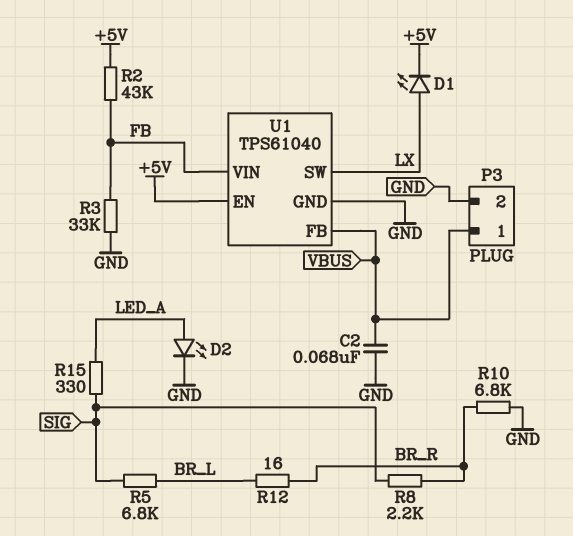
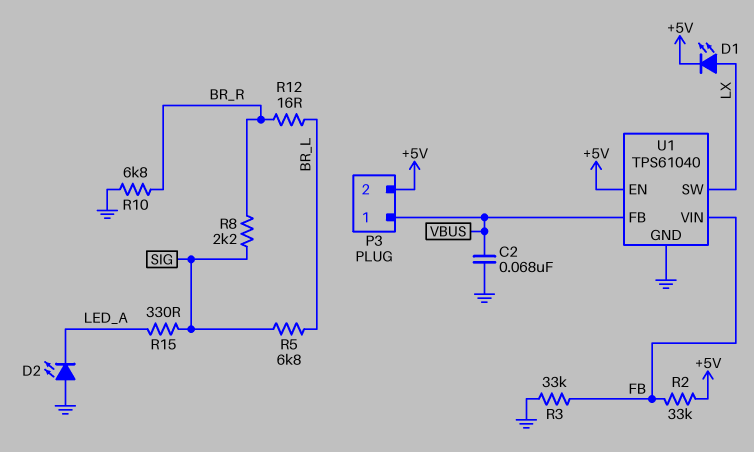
D2: LED (A LED_A, K GND) -> LED (A GND, K LED_A)
P3 pin 2: GND -> +5V
R2: 43k (+5V, FB) -> 33k (+5V, FB)

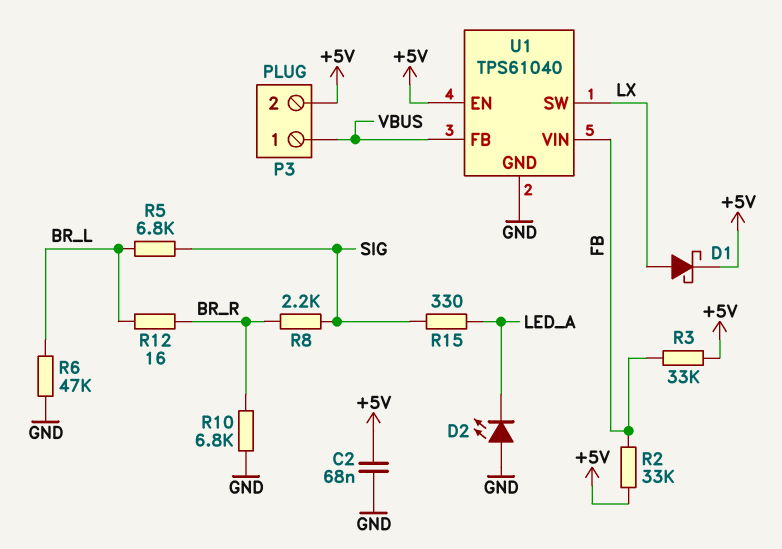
C2: 68nF (GND, VBUS) -> 68nF (+5V, GND)
D1: LED (A LX, K +5V) -> schottky (A LX, K +5V)
R3: 33k (FB, GND) -> 33k (+5V, FB)
R6: none -> 47k (BR_L, GND)

